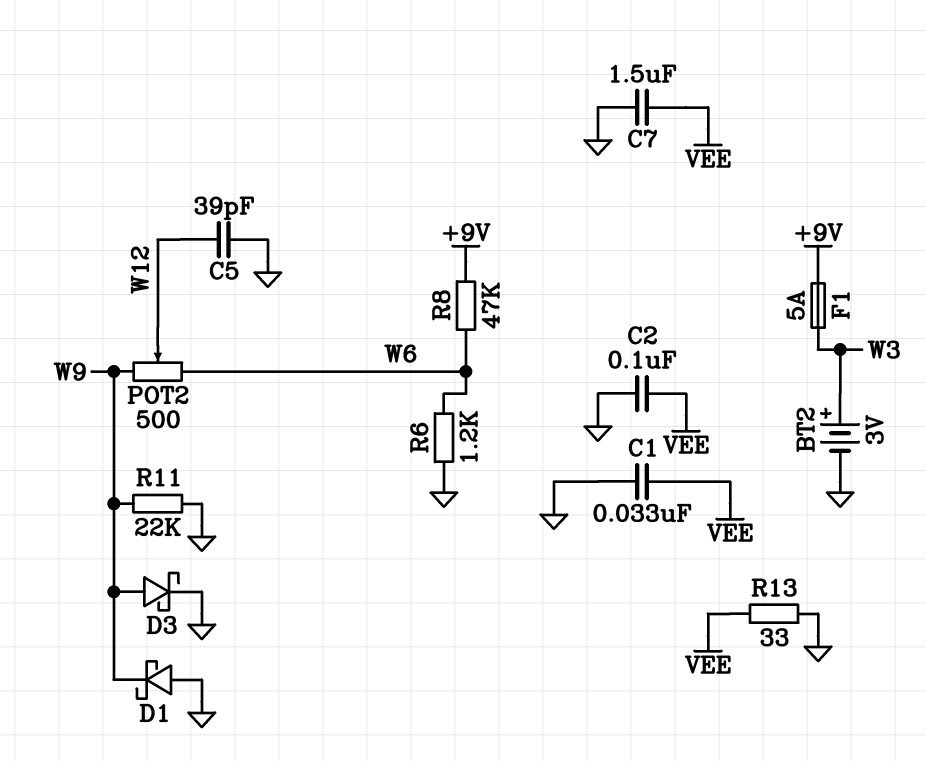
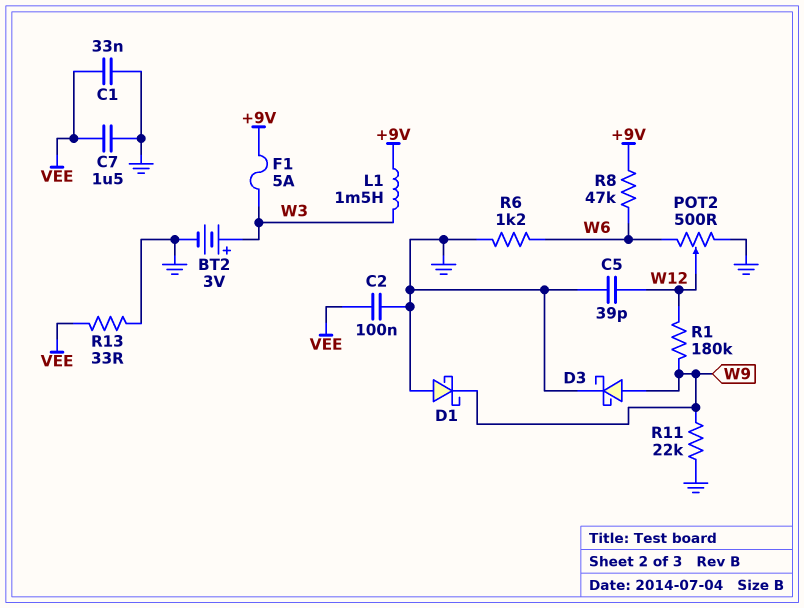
L1: none -> 1.5mH (+9V, W3)
POT2: 500 (W6, W9, wiper W12) -> 500 (GND, W6, wiper W12)
R1: none -> 180k (W9, W12)

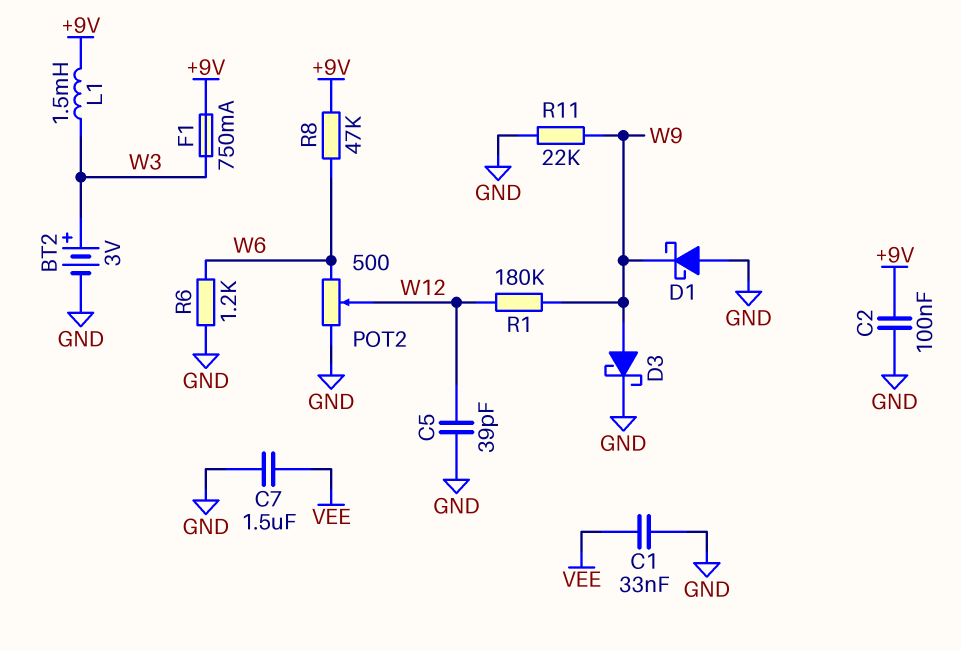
C2: 100nF (GND, VEE) -> 100nF (+9V, GND)
F1: 5A (+9V, W3) -> 750mA (+9V, W3)
R13: 33 (GND, VEE) -> none

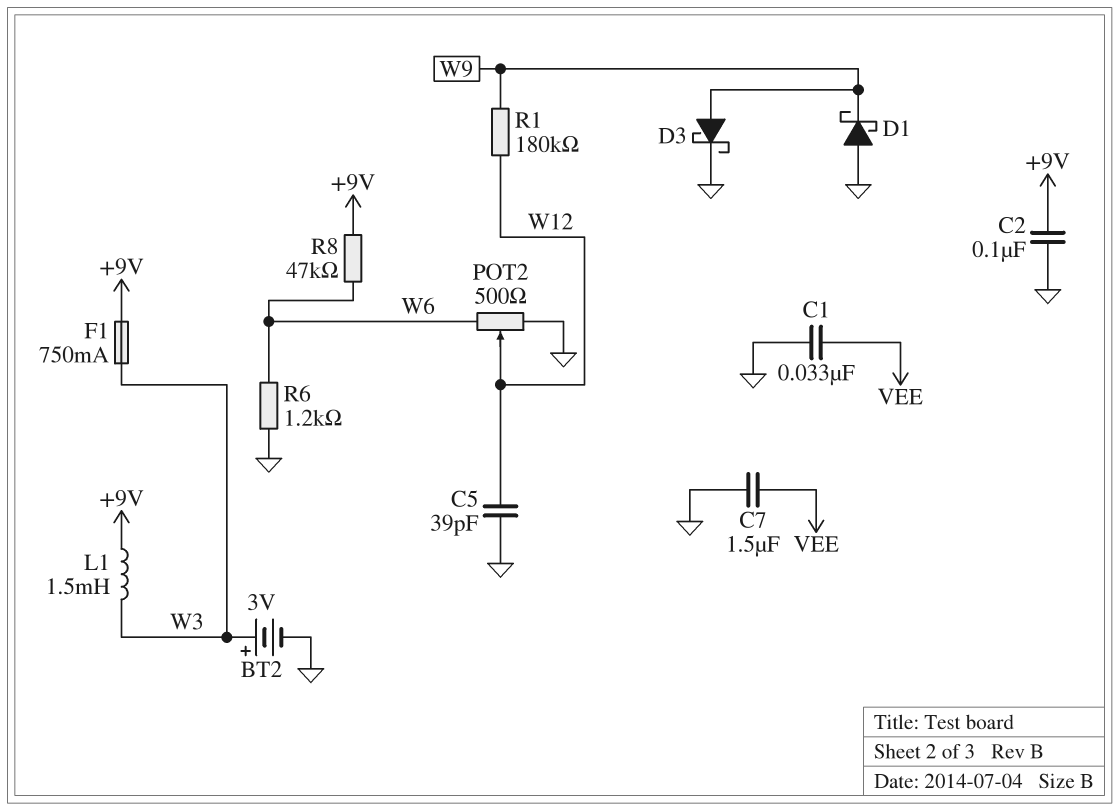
R11: 22k (GND, W9) -> none

